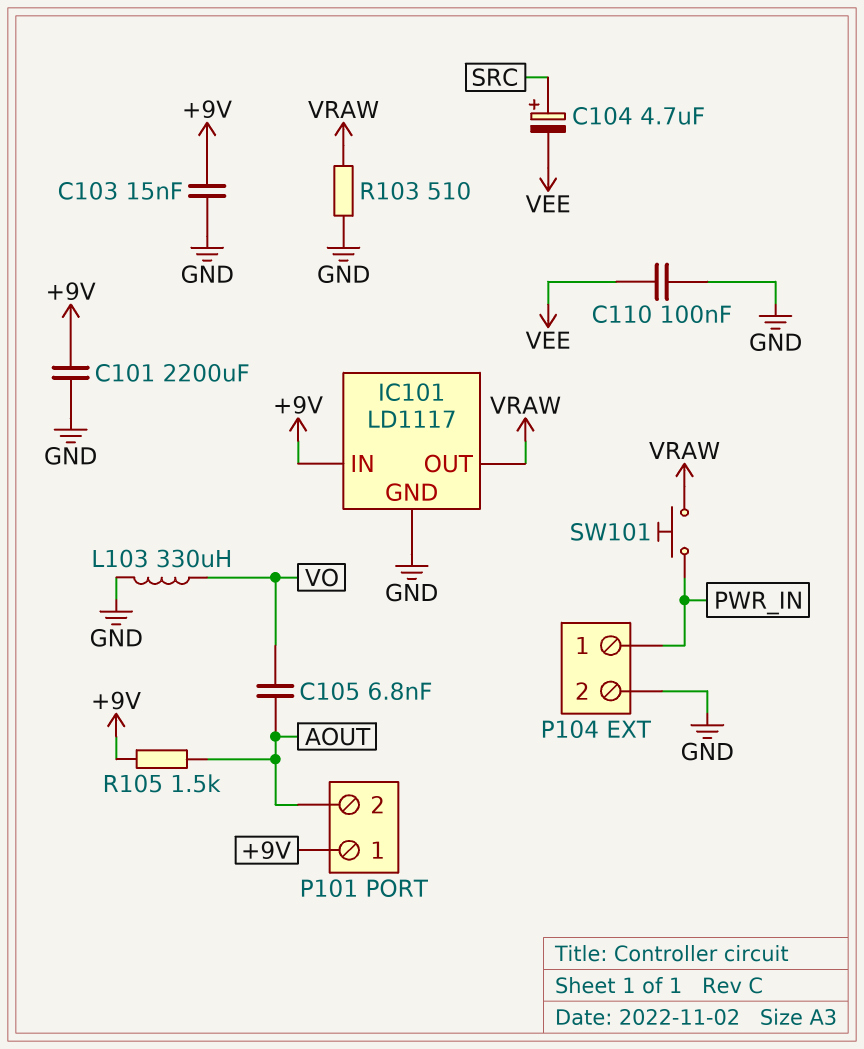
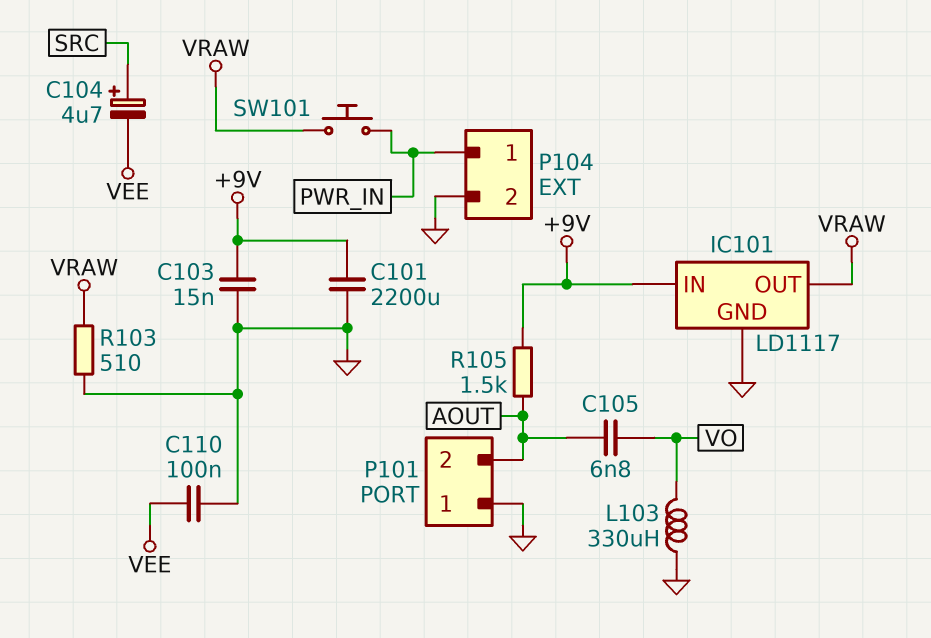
P101 pin 1: +9V -> GND

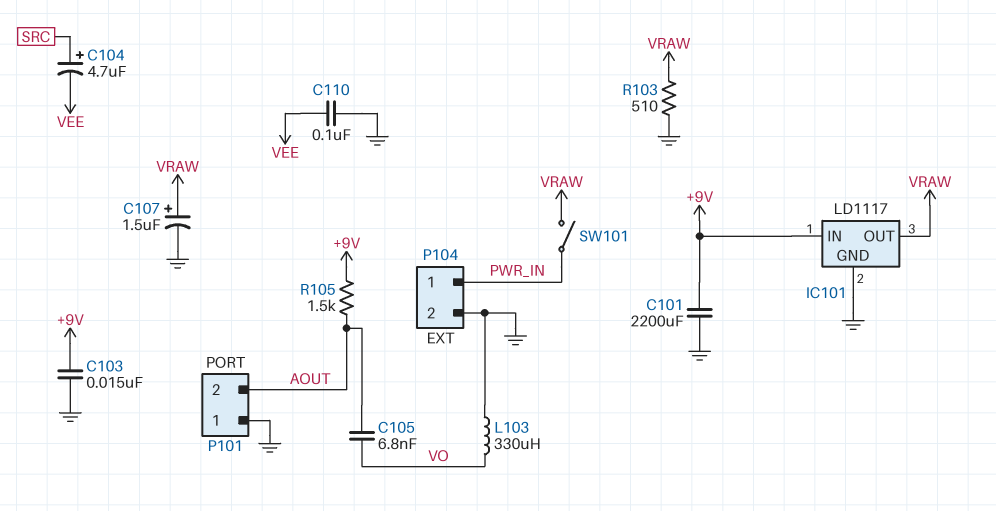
C107: none -> 1.5uF (plus VRAW, minus GND)
SW101: button (PWR_IN, VRAW) -> switch (PWR_IN, VRAW)

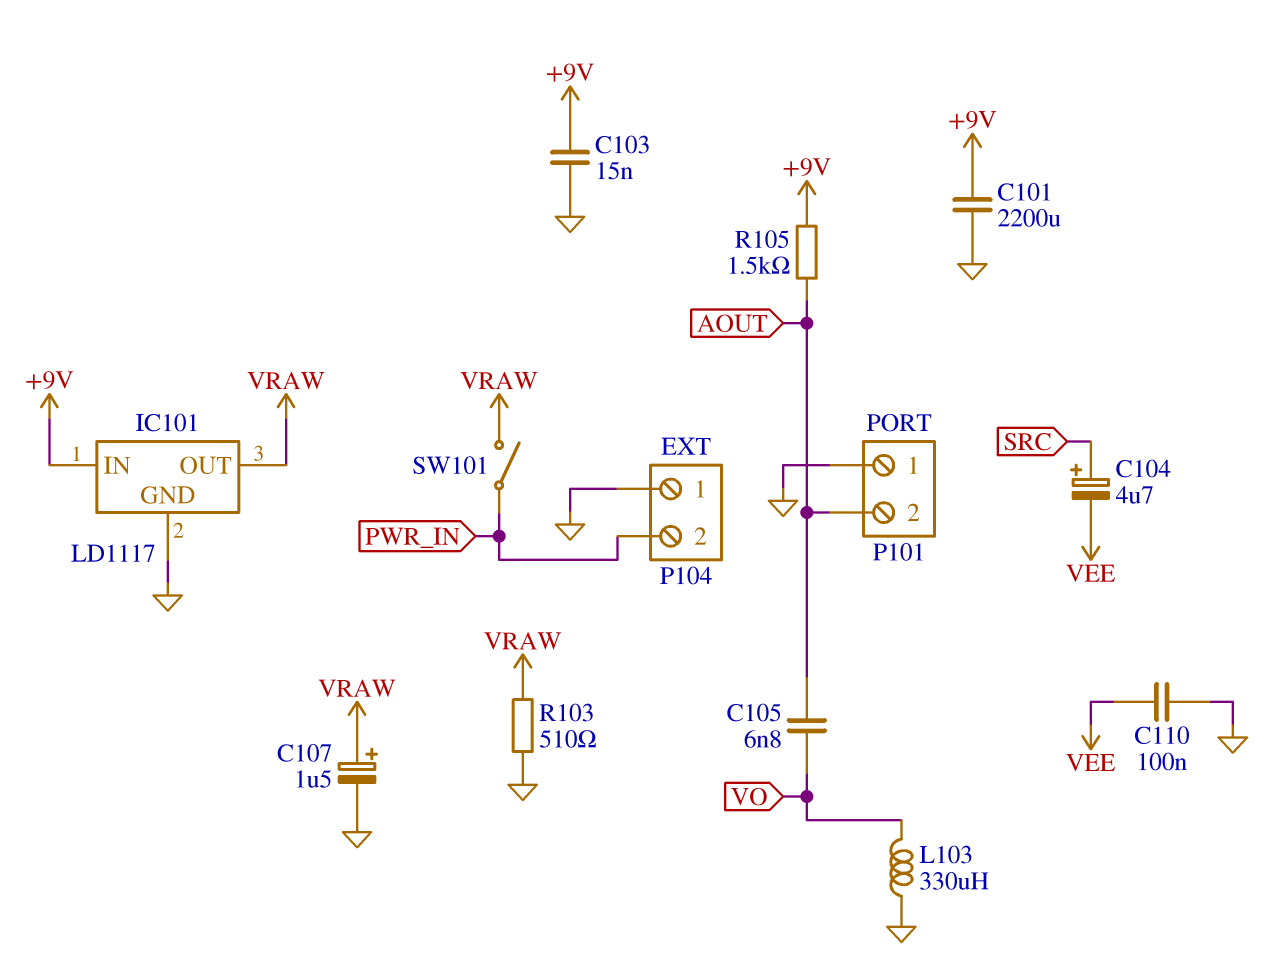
P104 pin 1: PWR_IN -> GND
P104 pin 2: GND -> PWR_IN

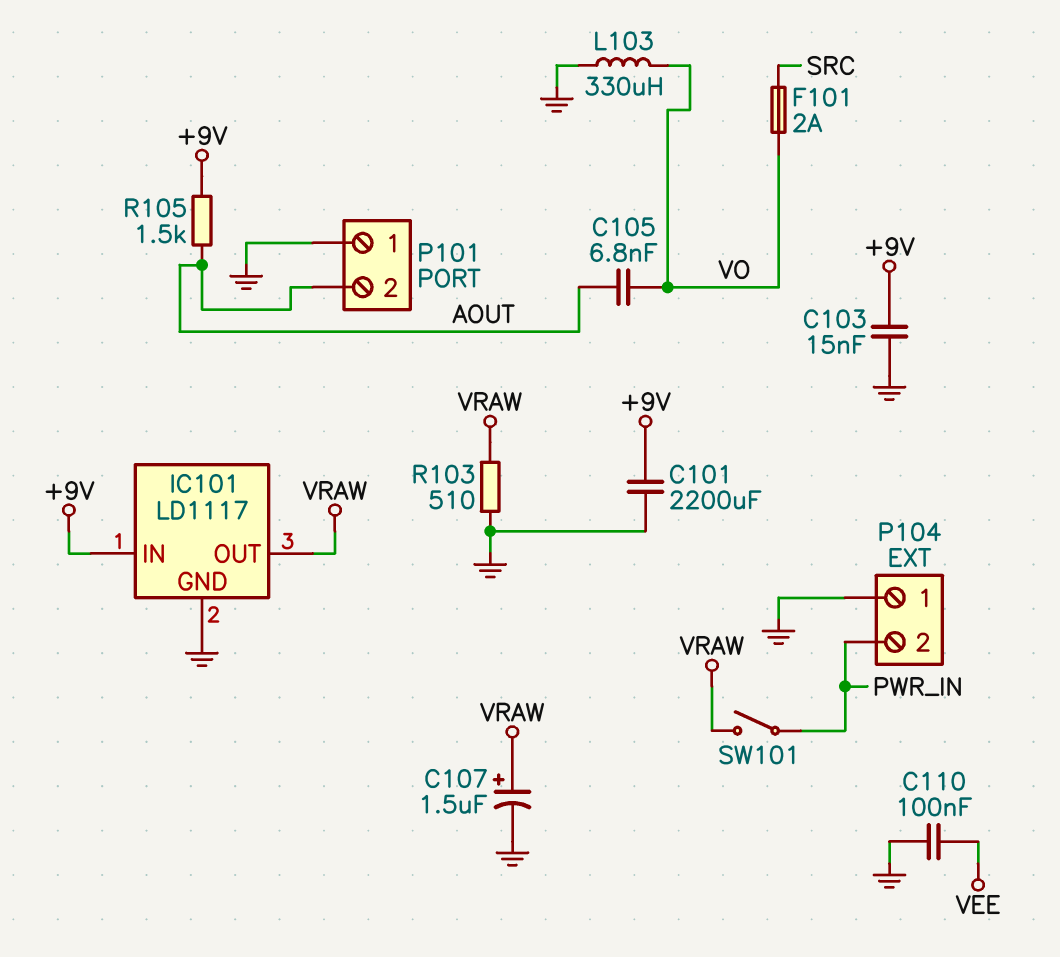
C104: 4.7uF (plus SRC, minus VEE) -> none
F101: none -> 2A (SRC, VO)

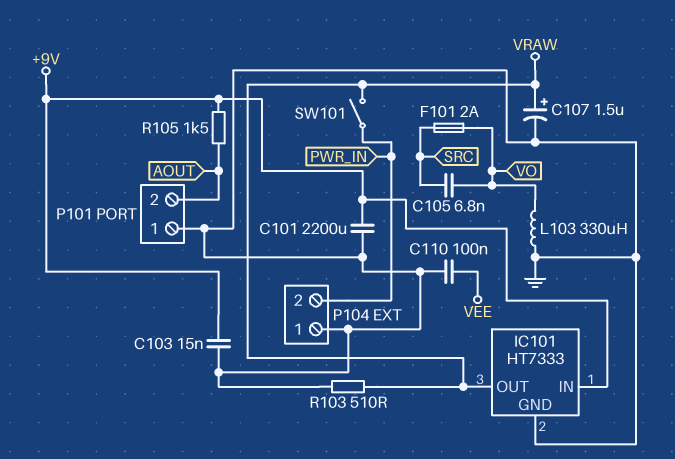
C105: 6.8nF (AOUT, VO) -> 6.8nF (SRC, VO)
IC101: LD1117 -> HT7333

